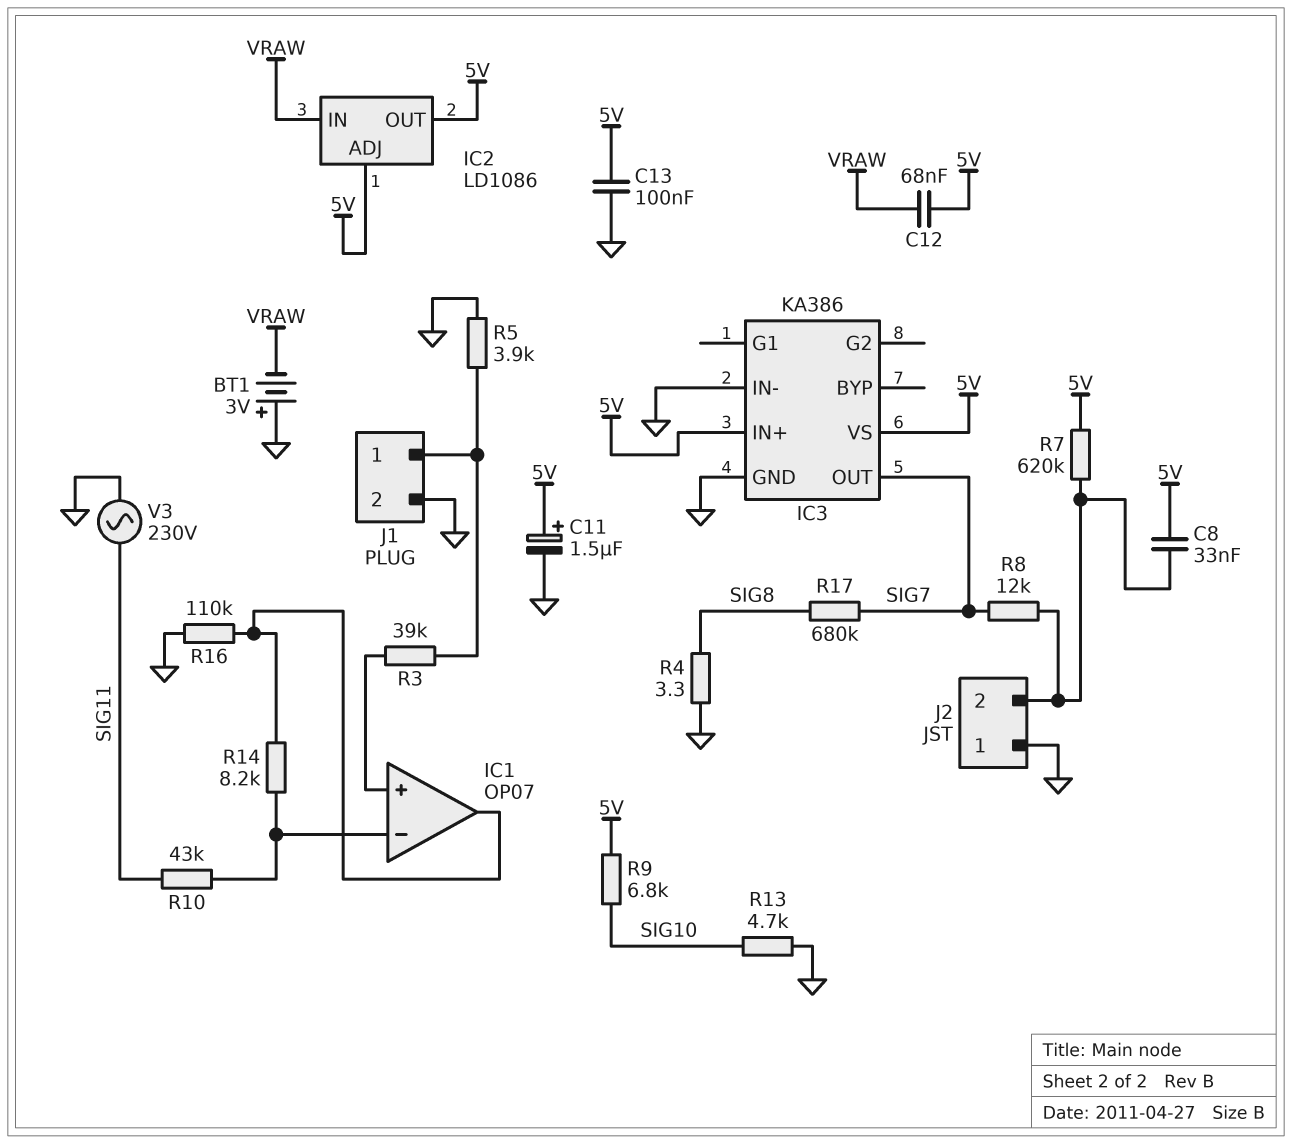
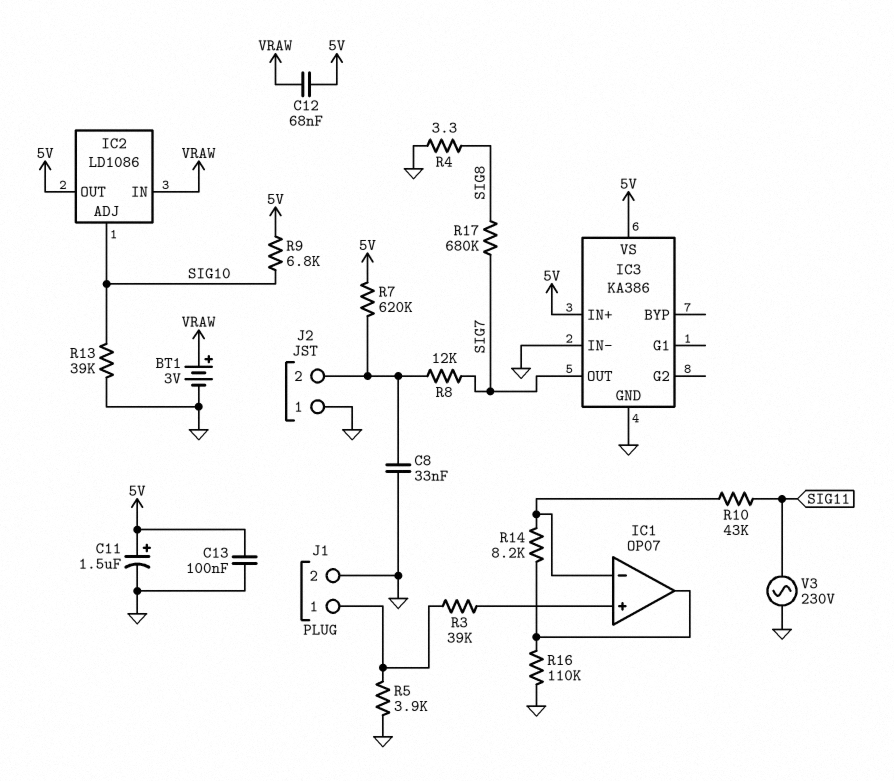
BT1: 3V (plus GND, minus VRAW) -> 3V (plus VRAW, minus GND)
C8: 33nF (5V, J2/2) -> 33nF (GND, J2/2)
IC2 pin ADJ: 5V -> SIG10
R13: 4.7k (GND, SIG10) -> 39k (GND, SIG10)

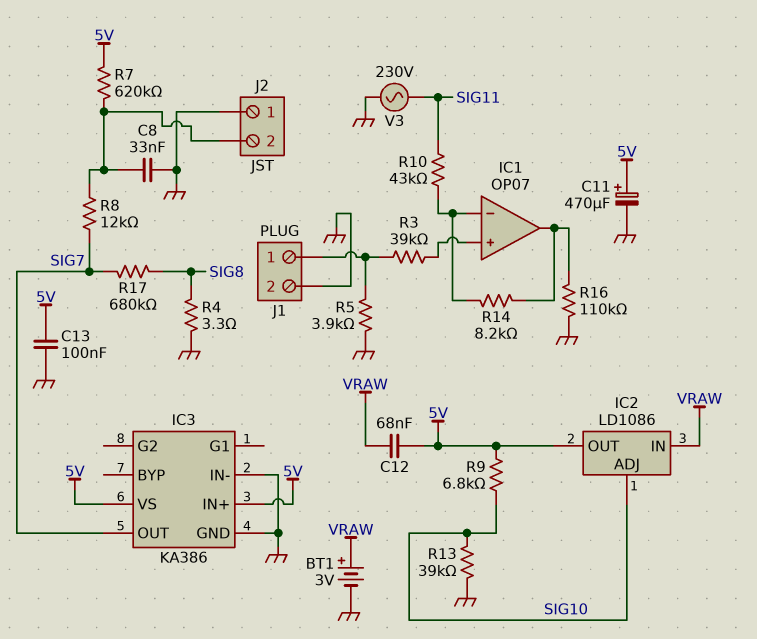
C11: 1.5uF (plus 5V, minus GND) -> 470uF (plus 5V, minus GND)

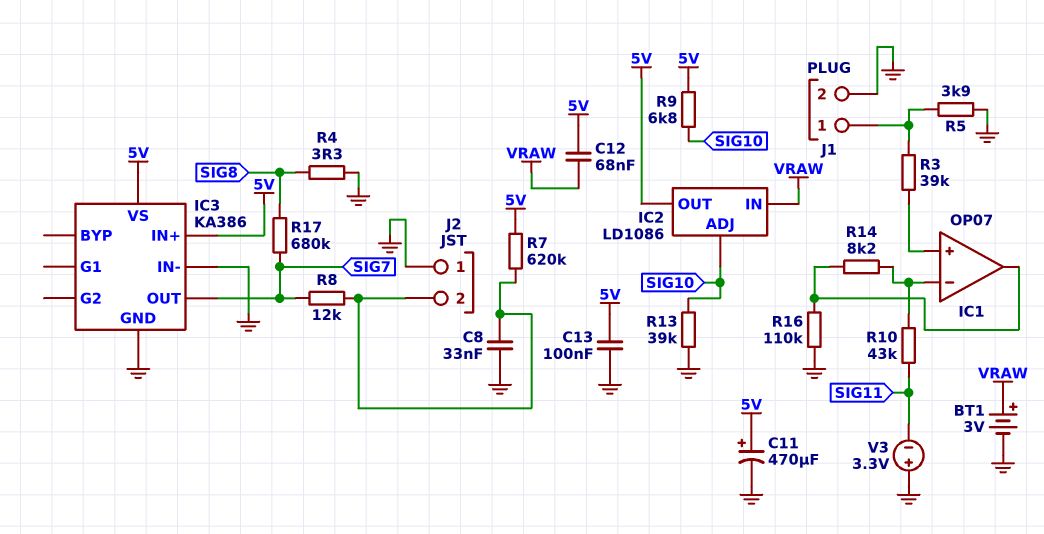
V3: AC 230V (GND, SIG11) -> 3.3V (plus GND, minus SIG11)

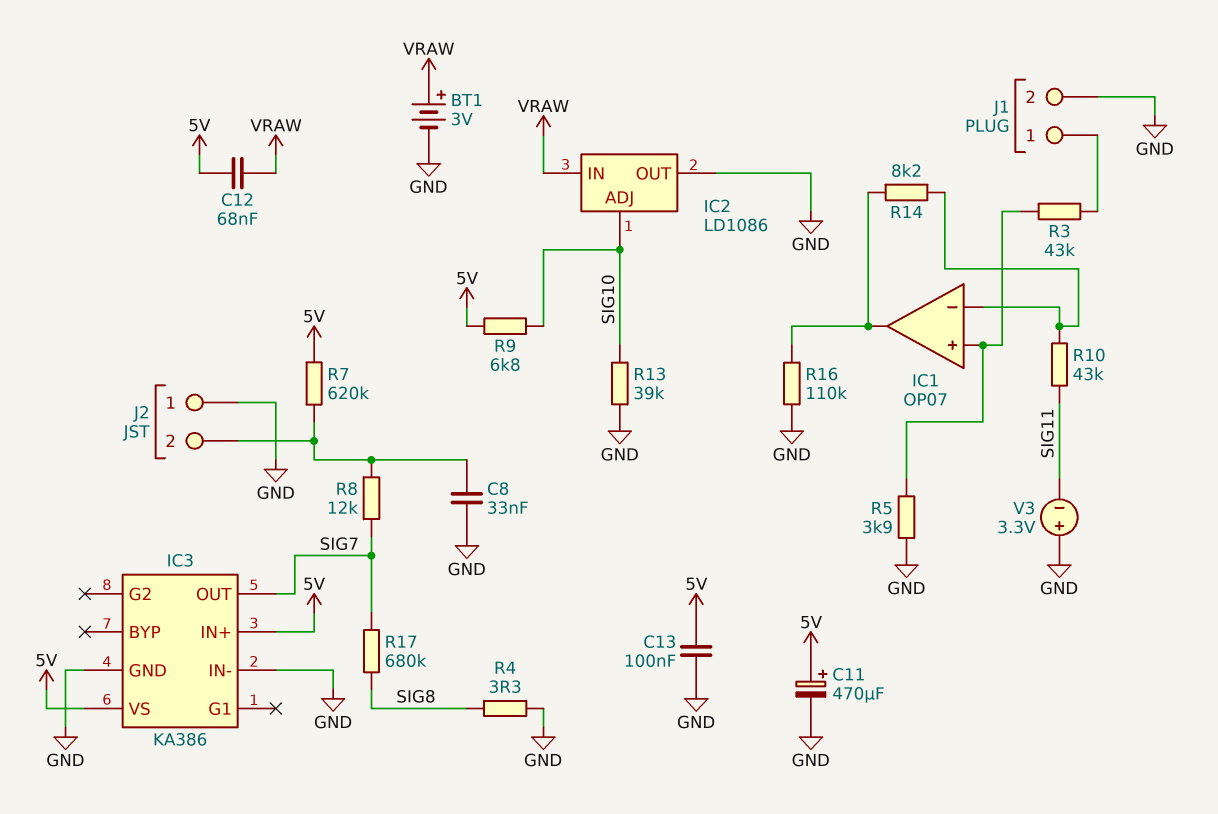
IC2 pin OUT: 5V -> GND
R3: 39k (IC1/in+, J1/1) -> 43k (IC1/in+, J1/1)
R5: 3.9k (GND, J1/1) -> 3.9k (GND, IC1/in+)

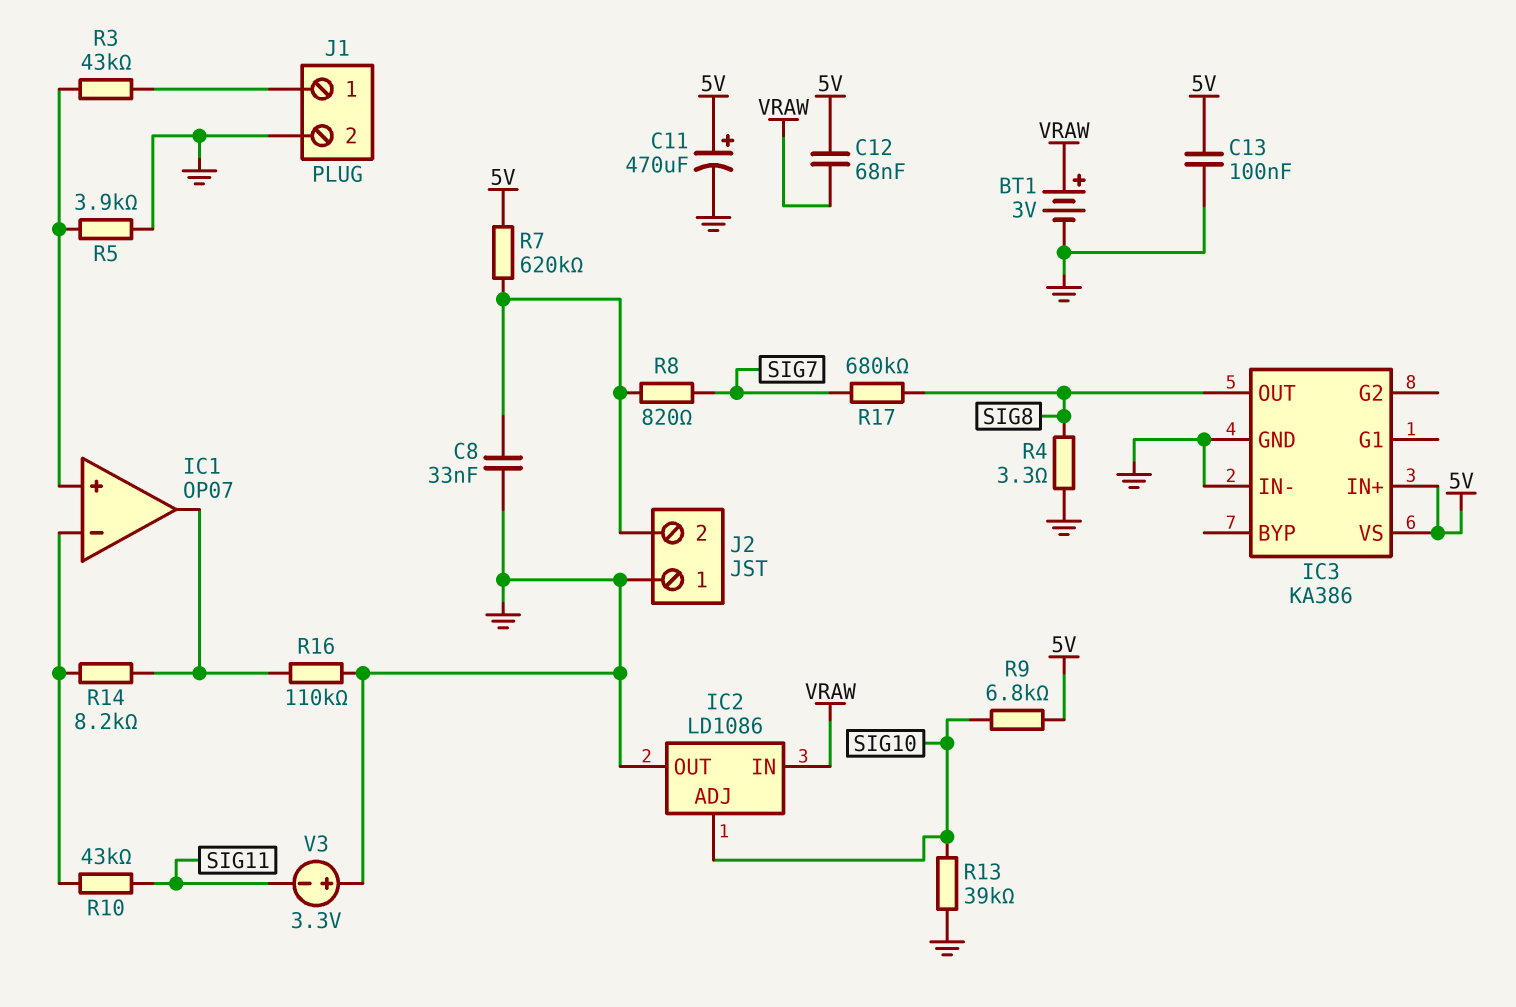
IC3 pin OUT: SIG7 -> SIG8
R8: 12k (J2/2, SIG7) -> 820 (J2/2, SIG7)

